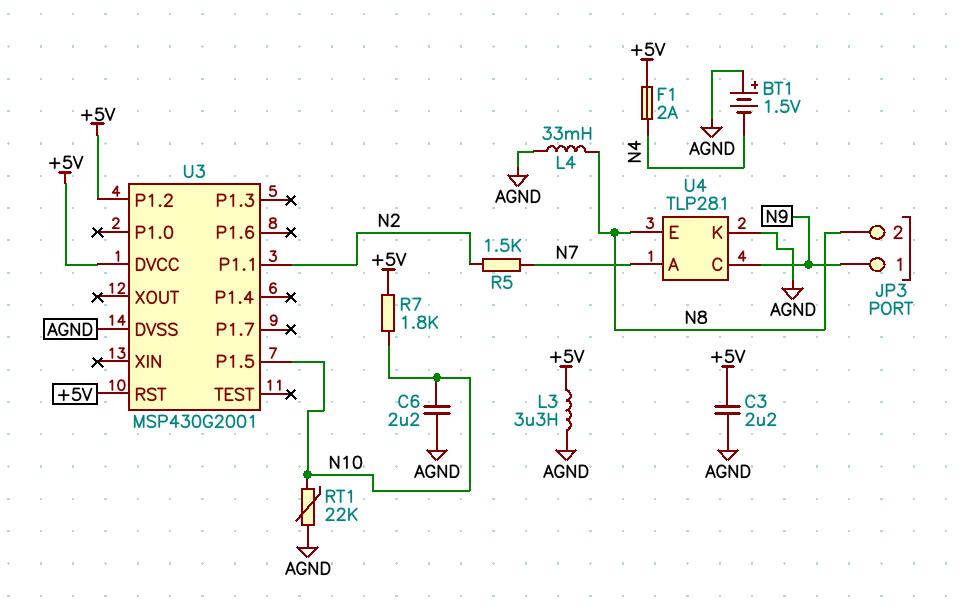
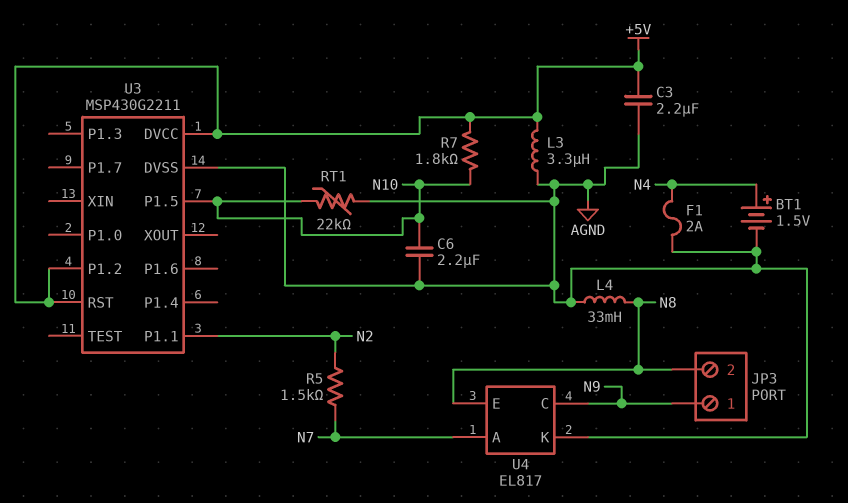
BT1: 1.5V (plus AGND, minus N4) -> 1.5V (plus N4, minus AGND)
F1: 2A (+5V, N4) -> 2A (AGND, N4)
U3: MSP430G2001 -> MSP430G2211
U4: TLP281 -> EL817

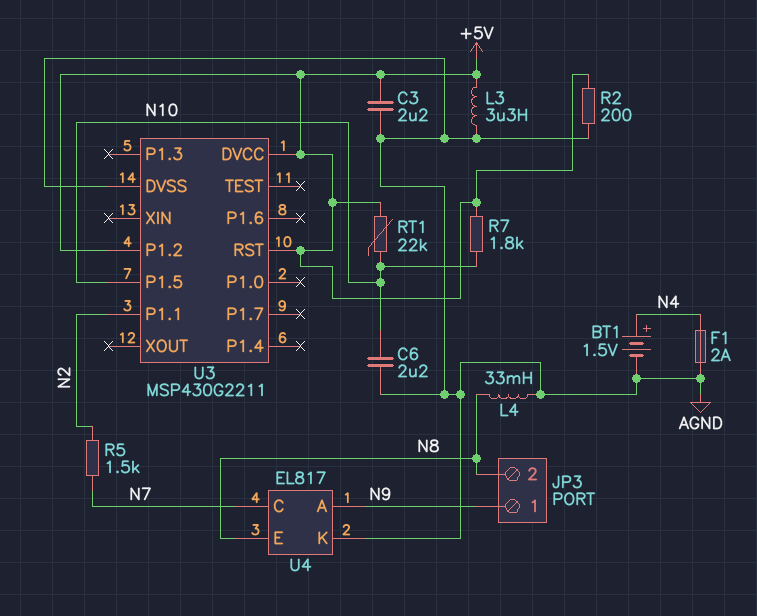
R2: none -> 200 (+5V, AGND)
RT1: 22k (AGND, N10) -> 22k (+5V, N10)
U4 pin A: N7 -> N9
U4 pin C: N9 -> N7

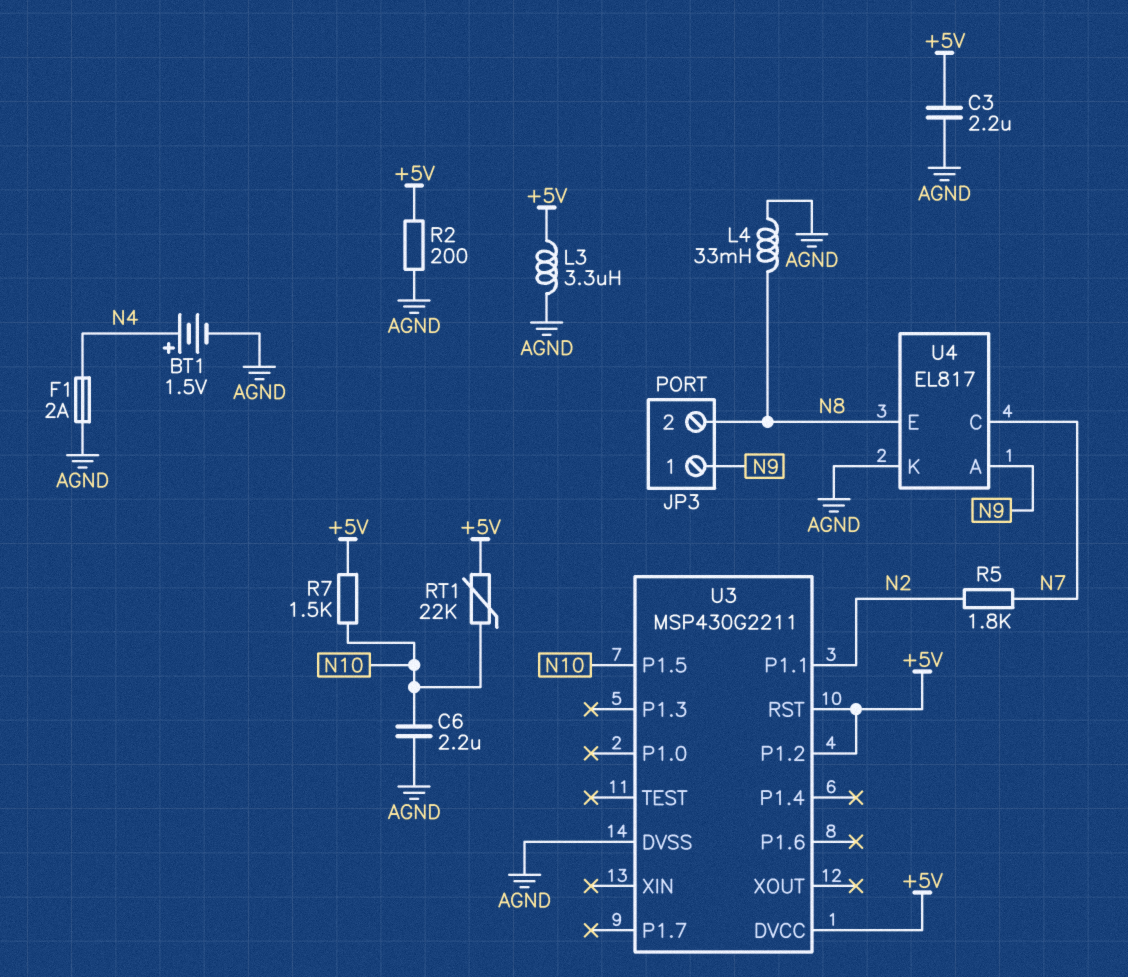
R5: 1.5k (N2, N7) -> 1.8k (N2, N7)
R7: 1.8k (+5V, N10) -> 1.5k (+5V, N10)

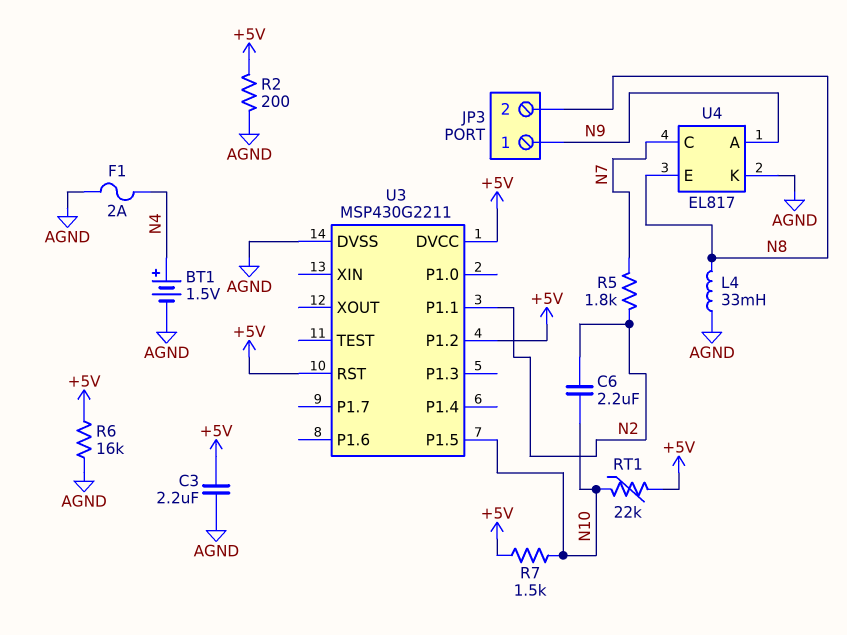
C6: 2.2uF (AGND, N10) -> 2.2uF (N2, N10)
L3: 3.3uH (+5V, AGND) -> none
R6: none -> 16k (+5V, AGND)

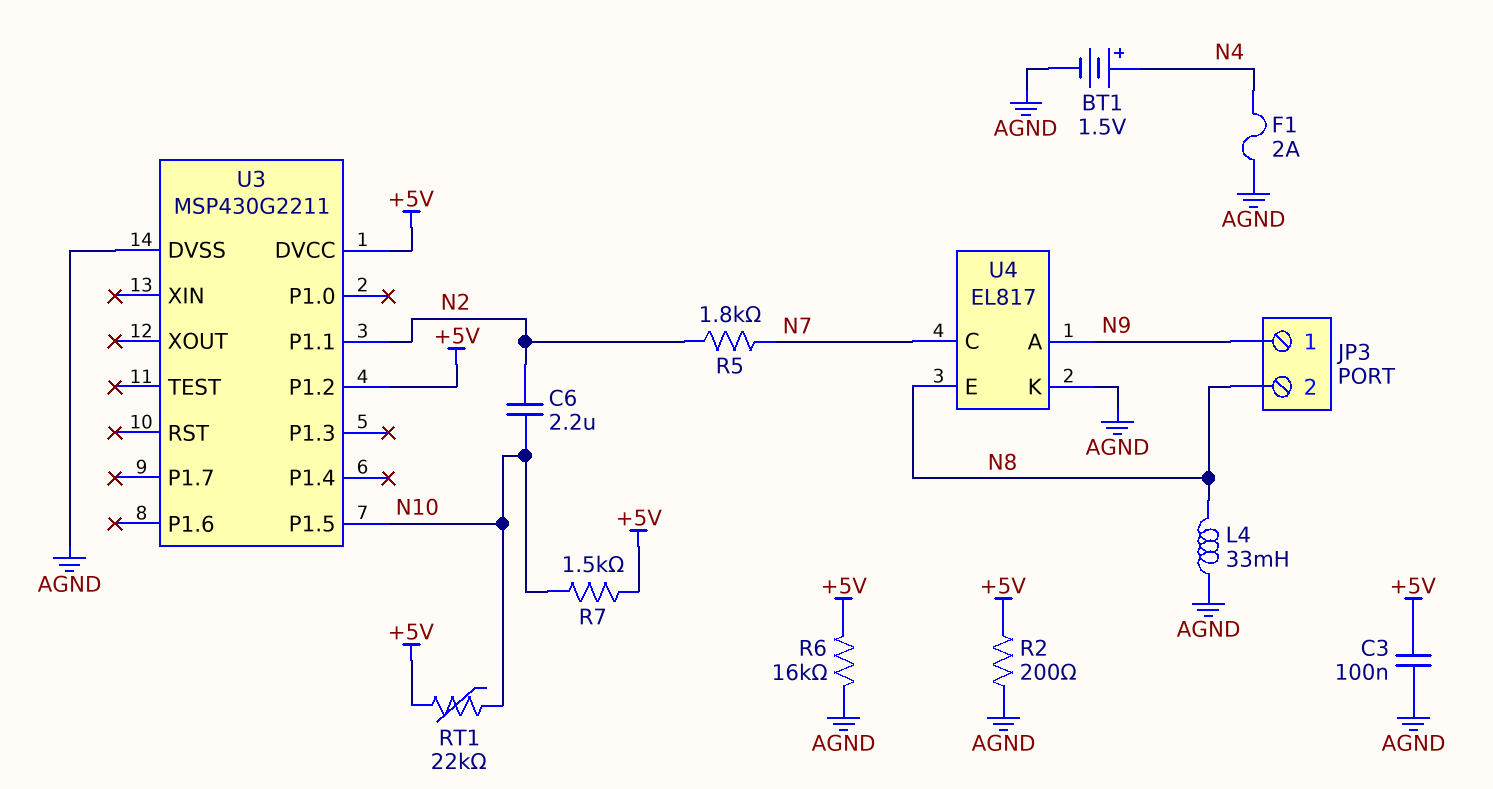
C3: 2.2uF (+5V, AGND) -> 100nF (+5V, AGND)
U3 pin RST: +5V -> none

